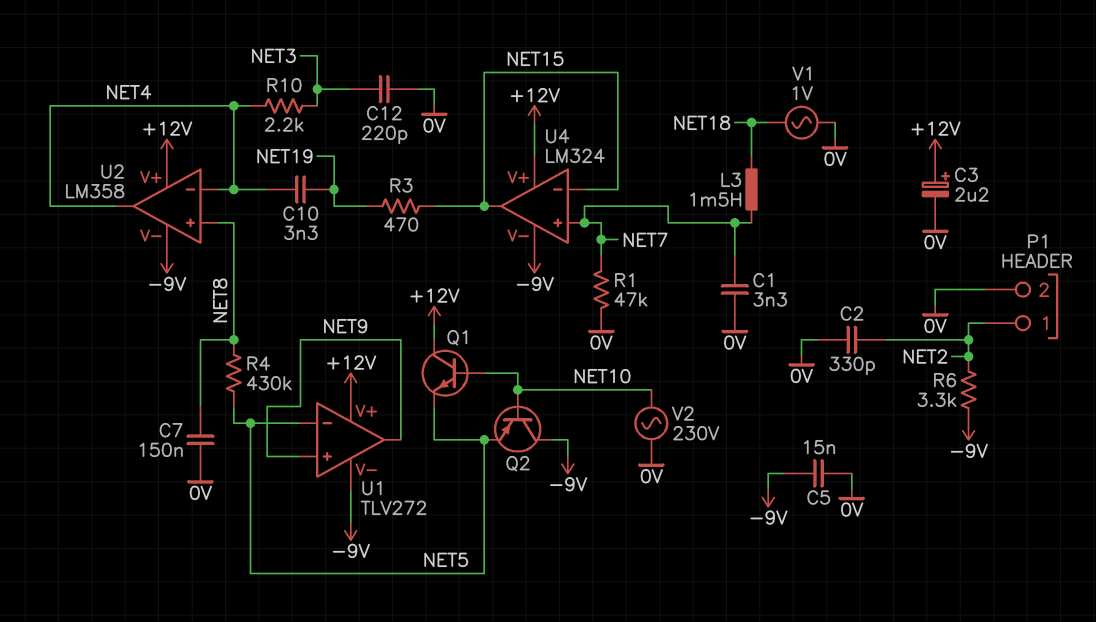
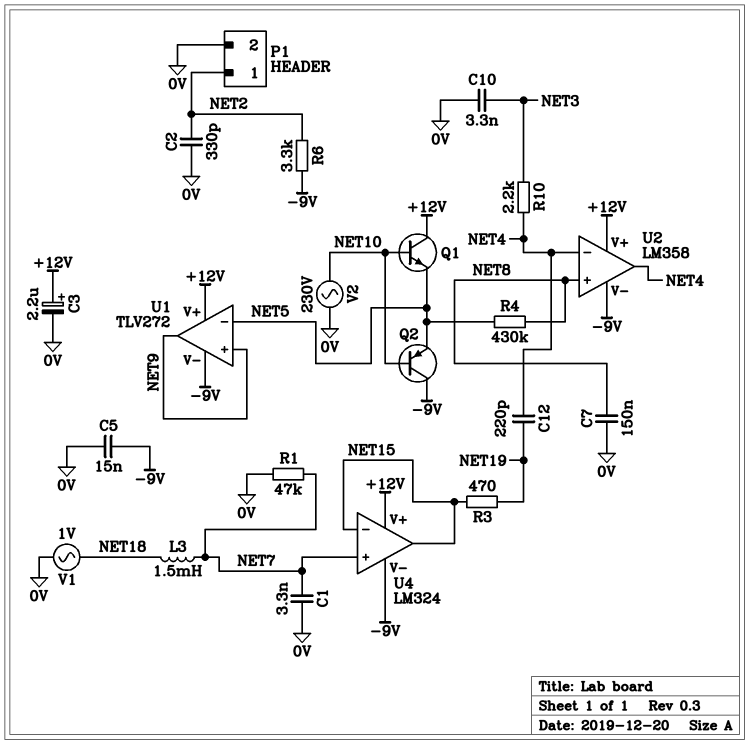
C10: 3.3nF (NET4, NET19) -> 3.3nF (0V, NET3)
C12: 220pF (0V, NET3) -> 220pF (NET4, NET19)

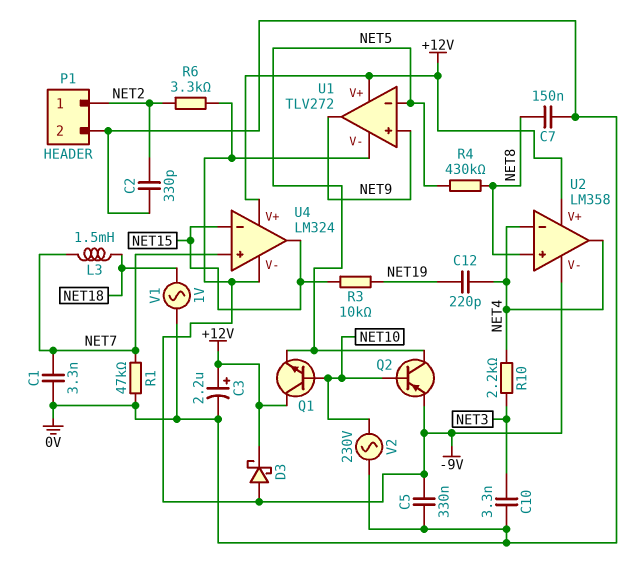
C5: 15nF (-9V, 0V) -> 330nF (-9V, 0V)
D3: none -> schottky (A -9V, K +12V)
Q2: PNP (B NET10, C -9V, E NET5) -> PNP (B NET10, C NET5, E -9V)
R3: 470 (NET15, NET19) -> 10k (NET15, NET19)

